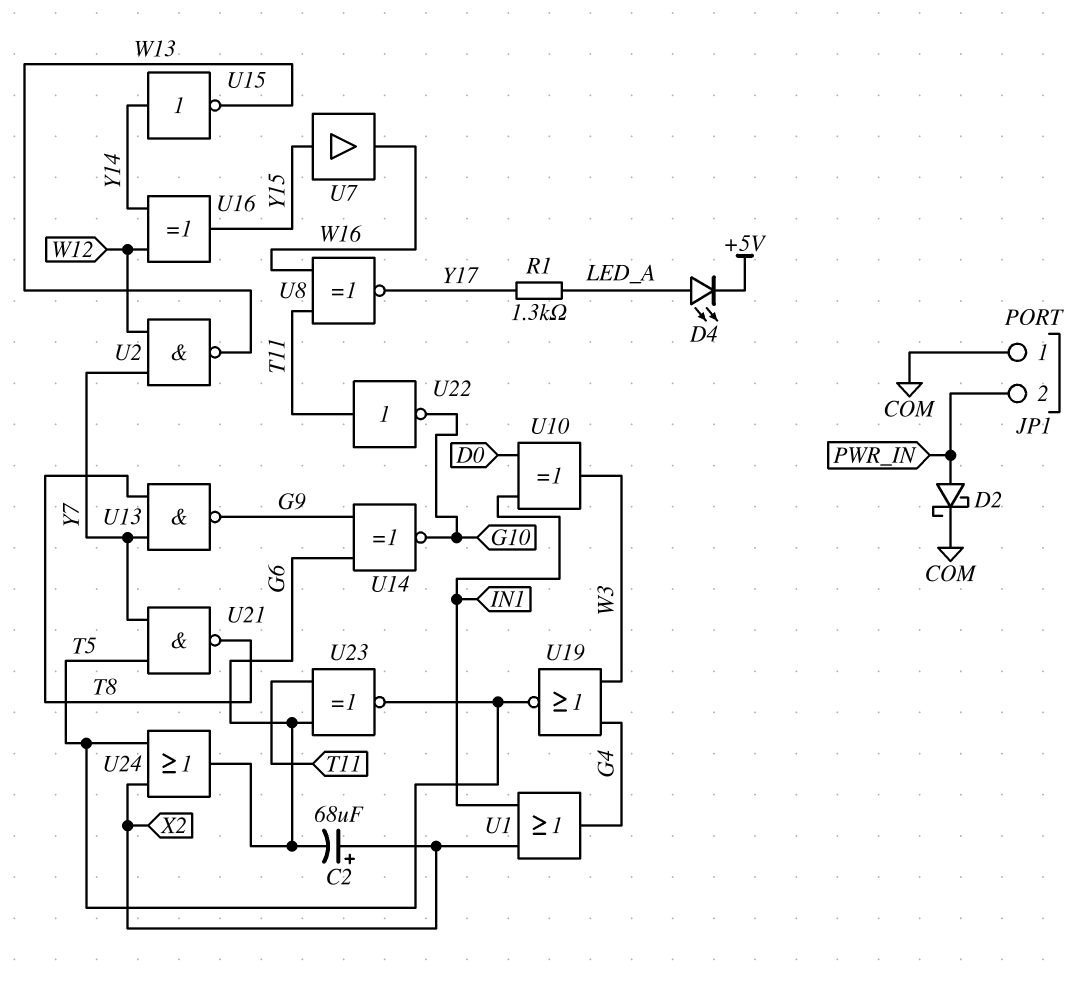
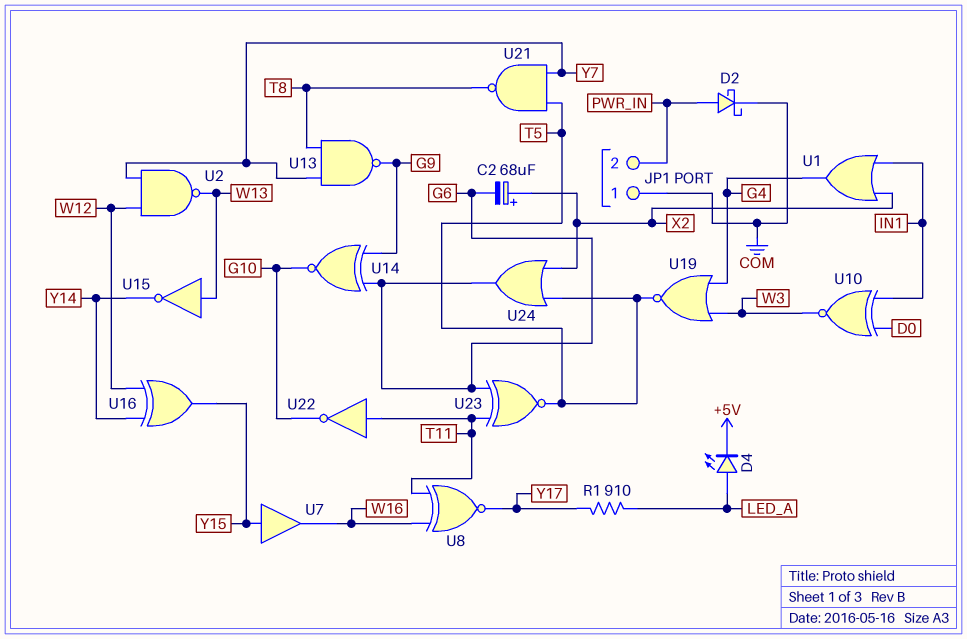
R1: 1.3k (LED_A, Y17) -> 910 (LED_A, Y17)
U10: XOR (in D0, in IN1, out W3) -> XNOR (in D0, in IN1, out W3)
U15: NOT (in Y14, out W13) -> NOT (in W13, out Y14)

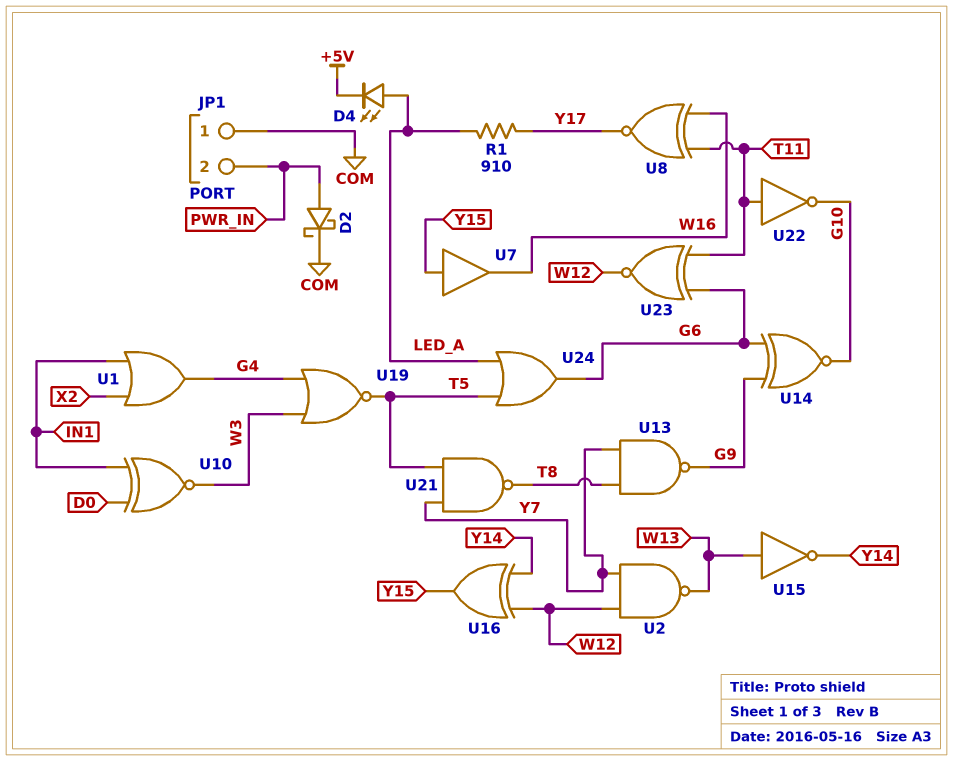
C2: 68uF (plus X2, minus G6) -> none
U23: XNOR (in G6, in T11, out T5) -> XNOR (in G6, in T11, out W12)
U24: OR (in T5, in X2, out G6) -> OR (in LED_A, in T5, out G6)

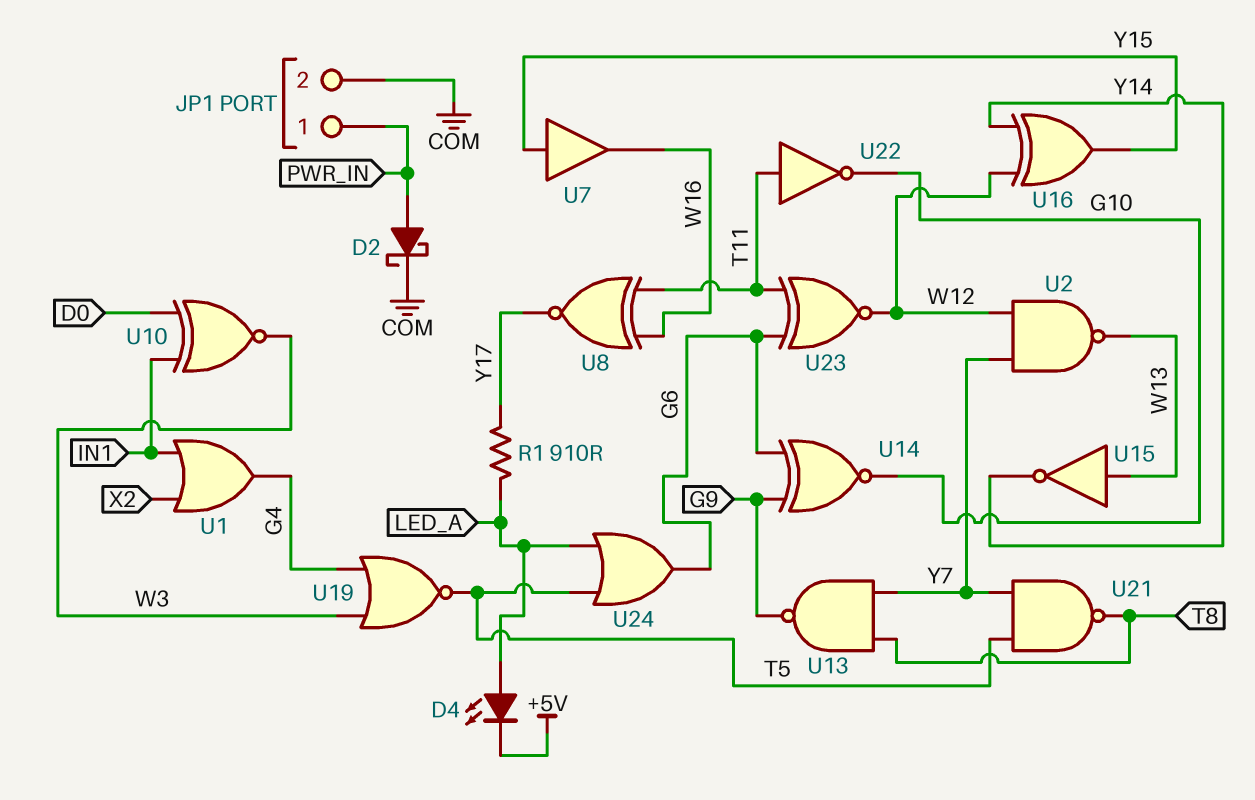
JP1 pin 1: COM -> PWR_IN
JP1 pin 2: PWR_IN -> COM

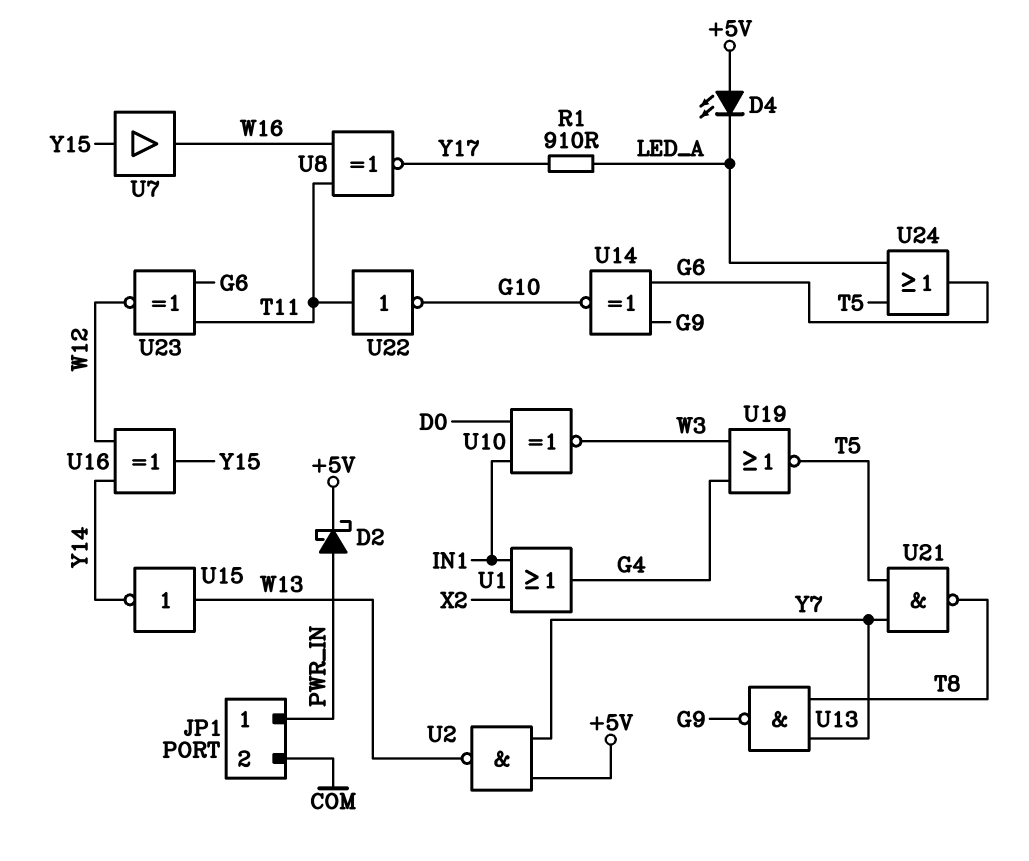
D2: schottky (A PWR_IN, K COM) -> schottky (A PWR_IN, K +5V)
D4: LED (A LED_A, K +5V) -> LED (A +5V, K LED_A)
U2: NAND (in W12, in Y7, out W13) -> NAND (in +5V, in Y7, out W13)

